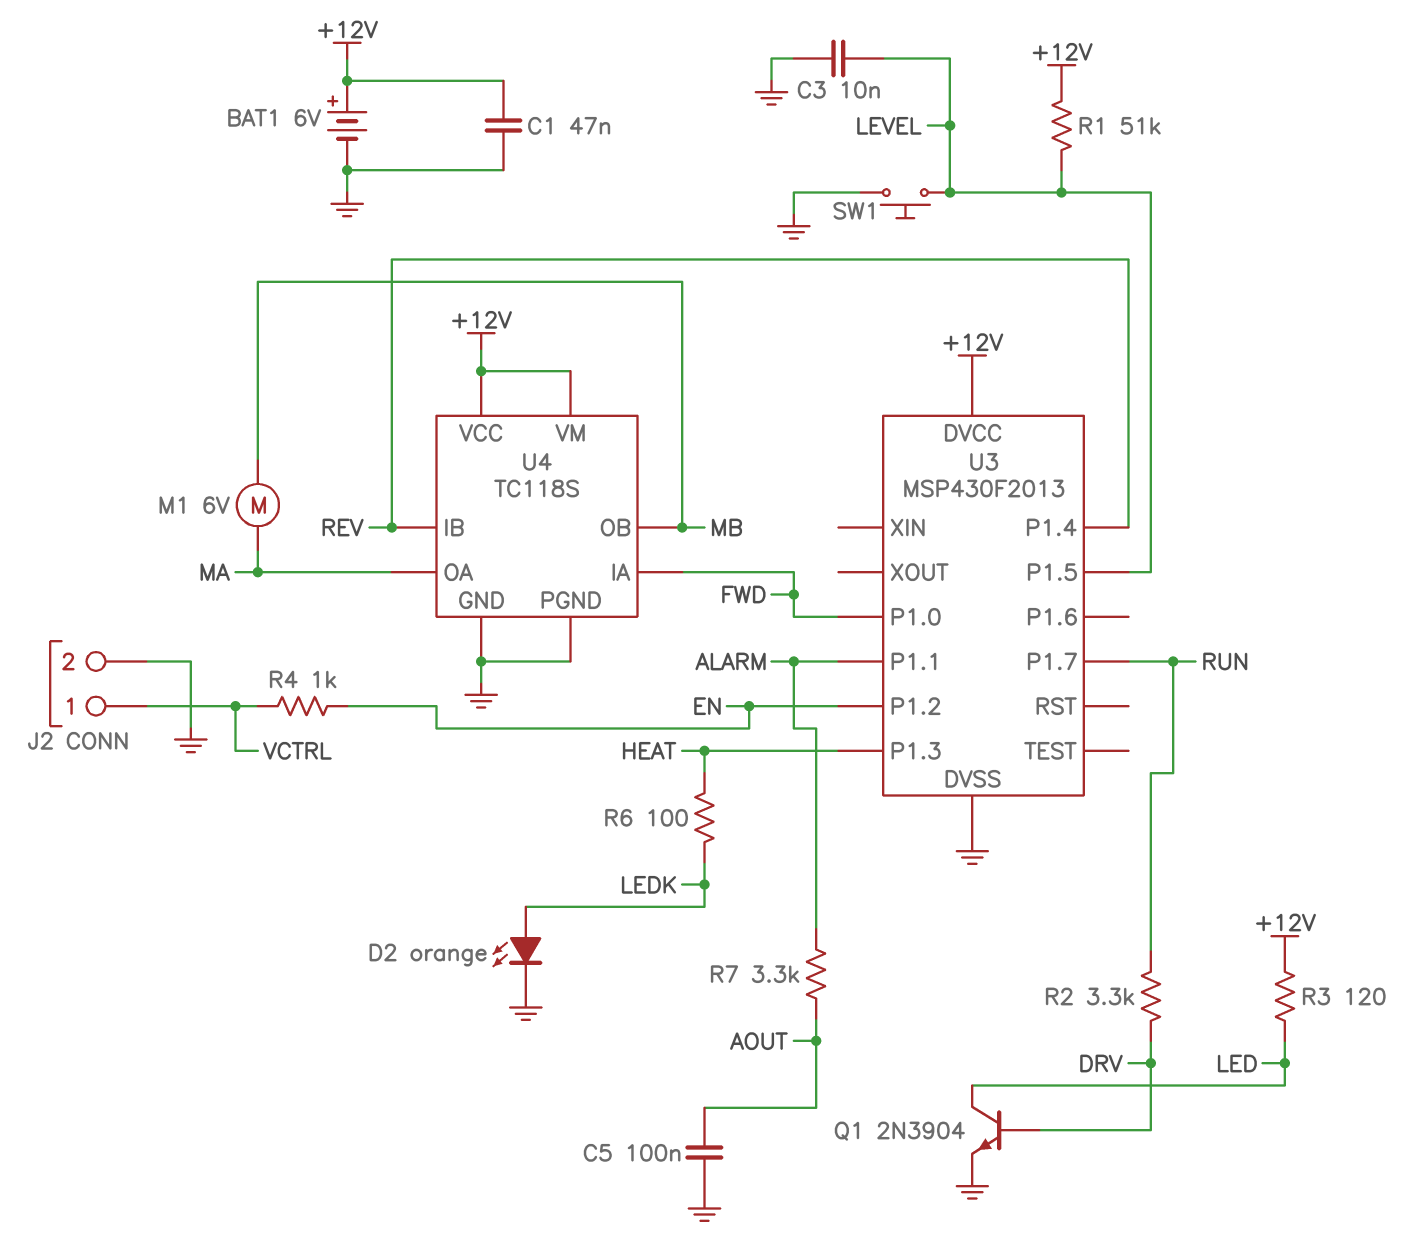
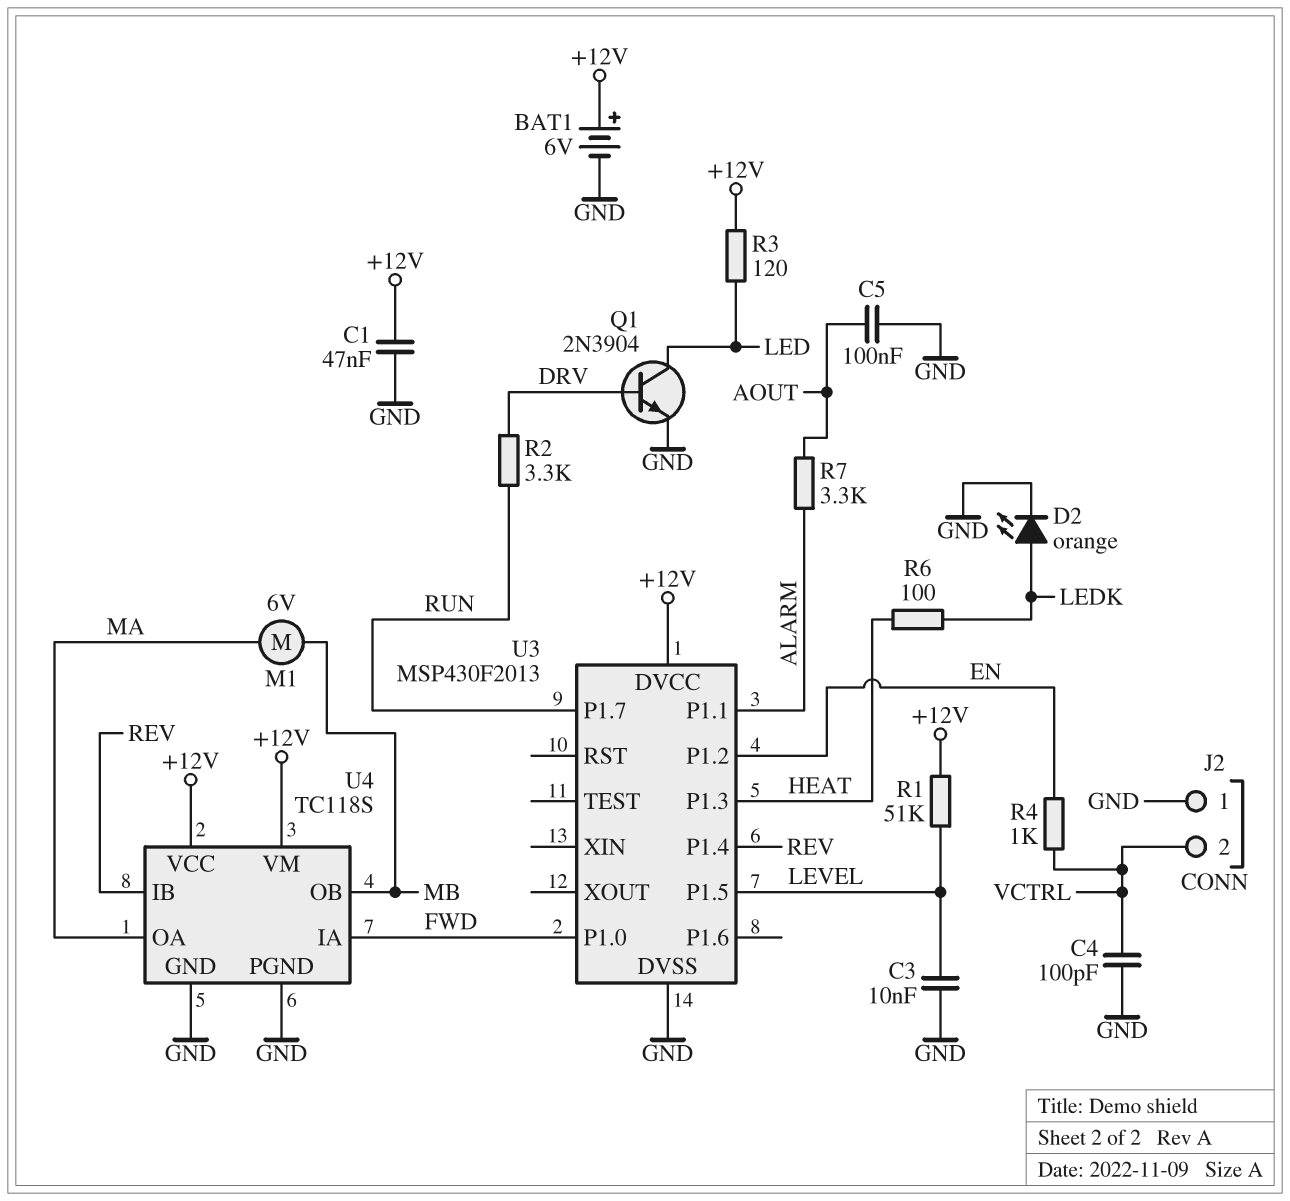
C4: none -> 100pF (GND, VCTRL)
J2 pin 1: VCTRL -> GND
J2 pin 2: GND -> VCTRL
SW1: button (GND, LEVEL) -> none

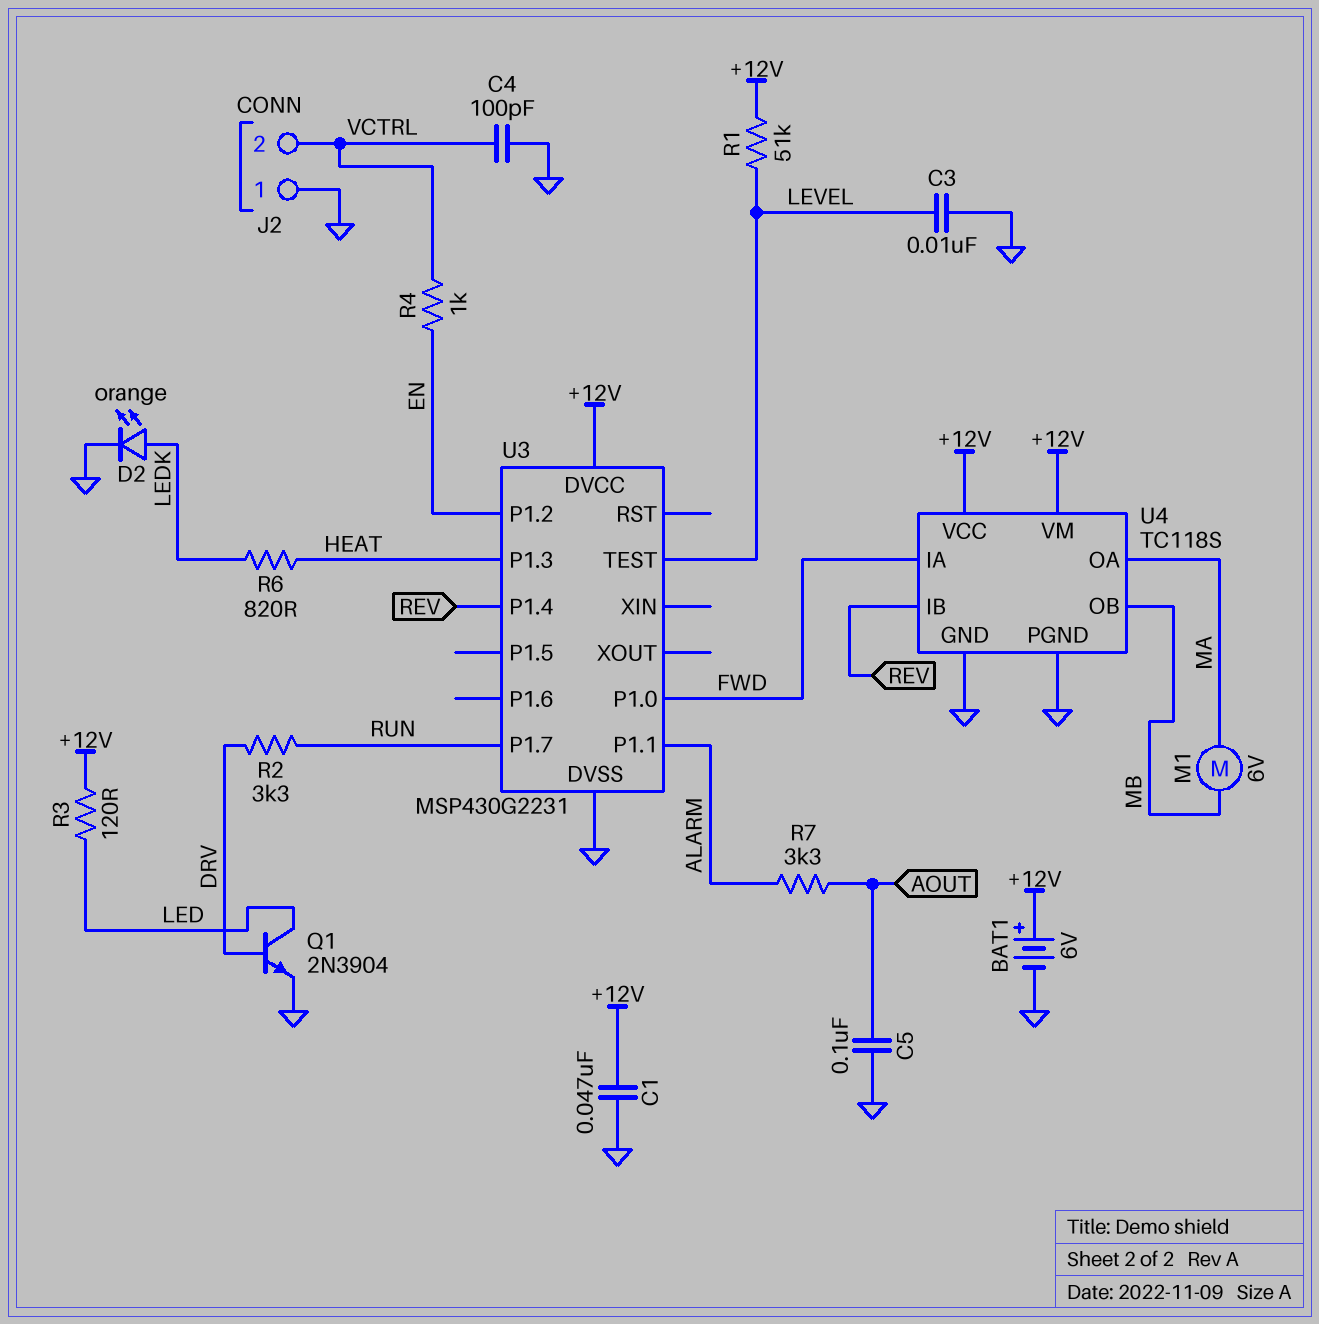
R6: 100 (HEAT, LEDK) -> 820 (HEAT, LEDK)
U3: MSP430F2013 -> MSP430G2231
U3 pin P1.5: LEVEL -> none
U3 pin TEST: none -> LEVEL

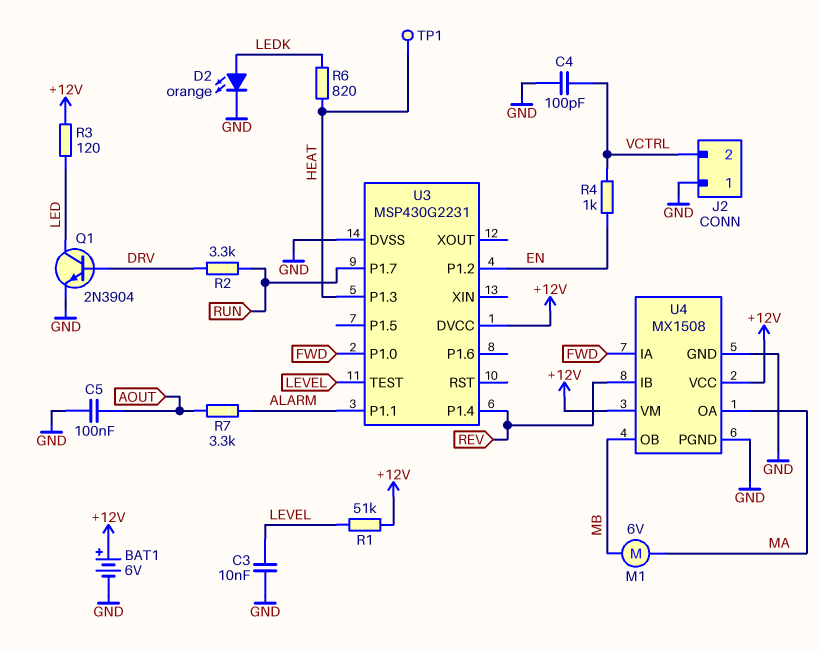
C1: 47nF (+12V, GND) -> none
TP1: none -> test point (HEAT)
U4: TC118S -> MX1508

